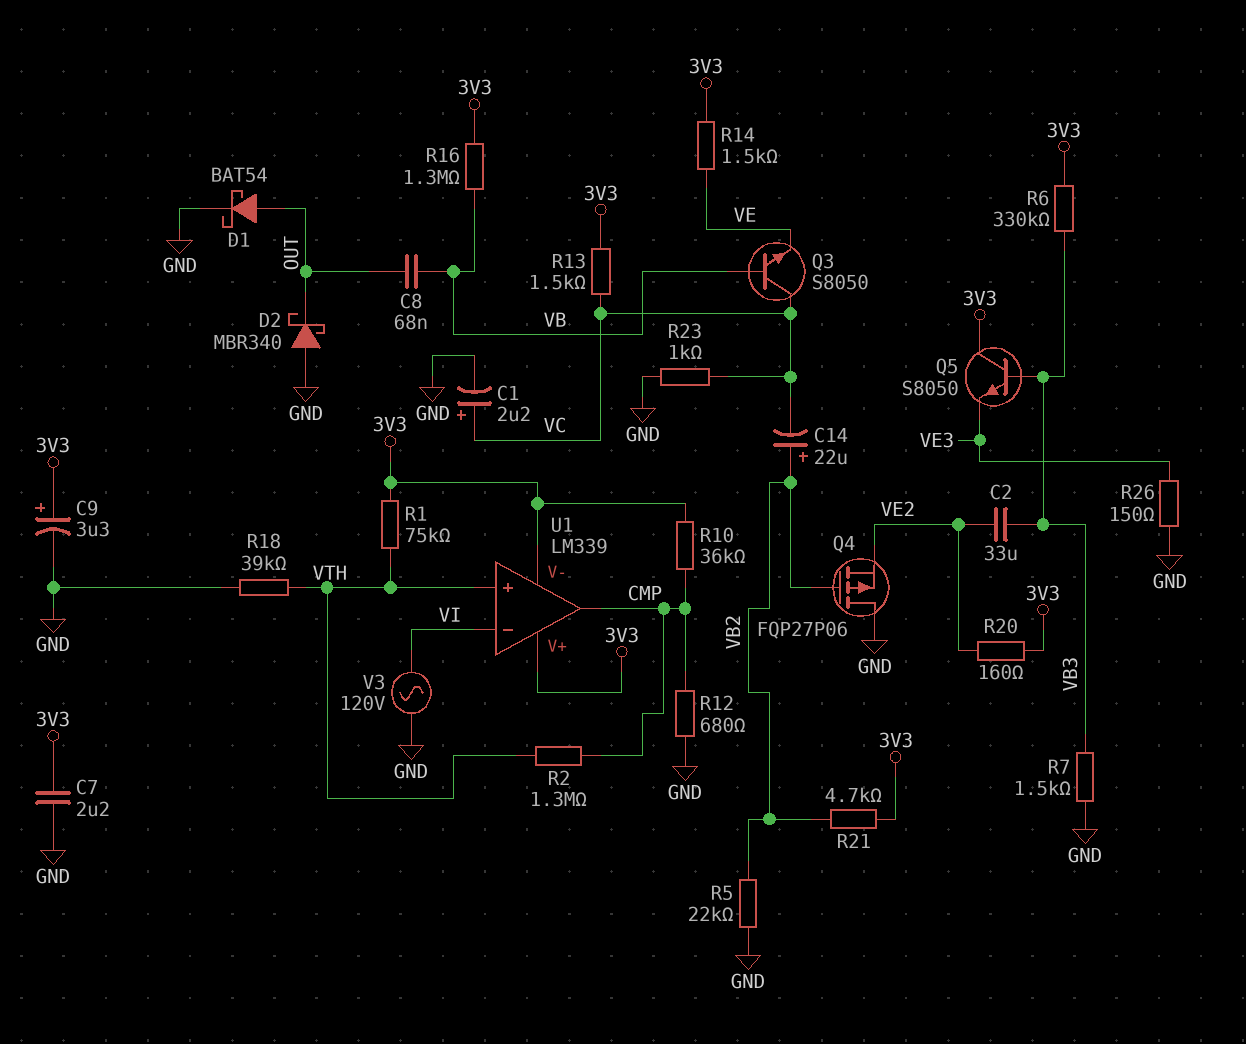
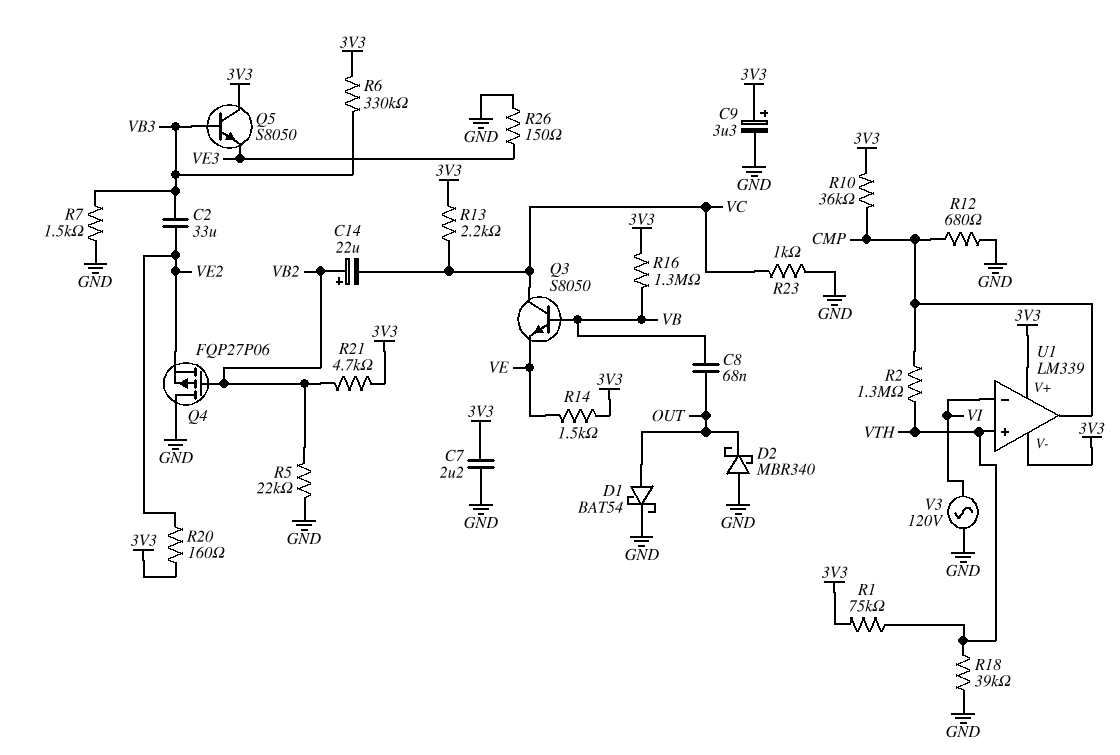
C1: 2.2uF (plus VC, minus GND) -> none
R13: 1.5k (3V3, VC) -> 2.2k (3V3, VC)

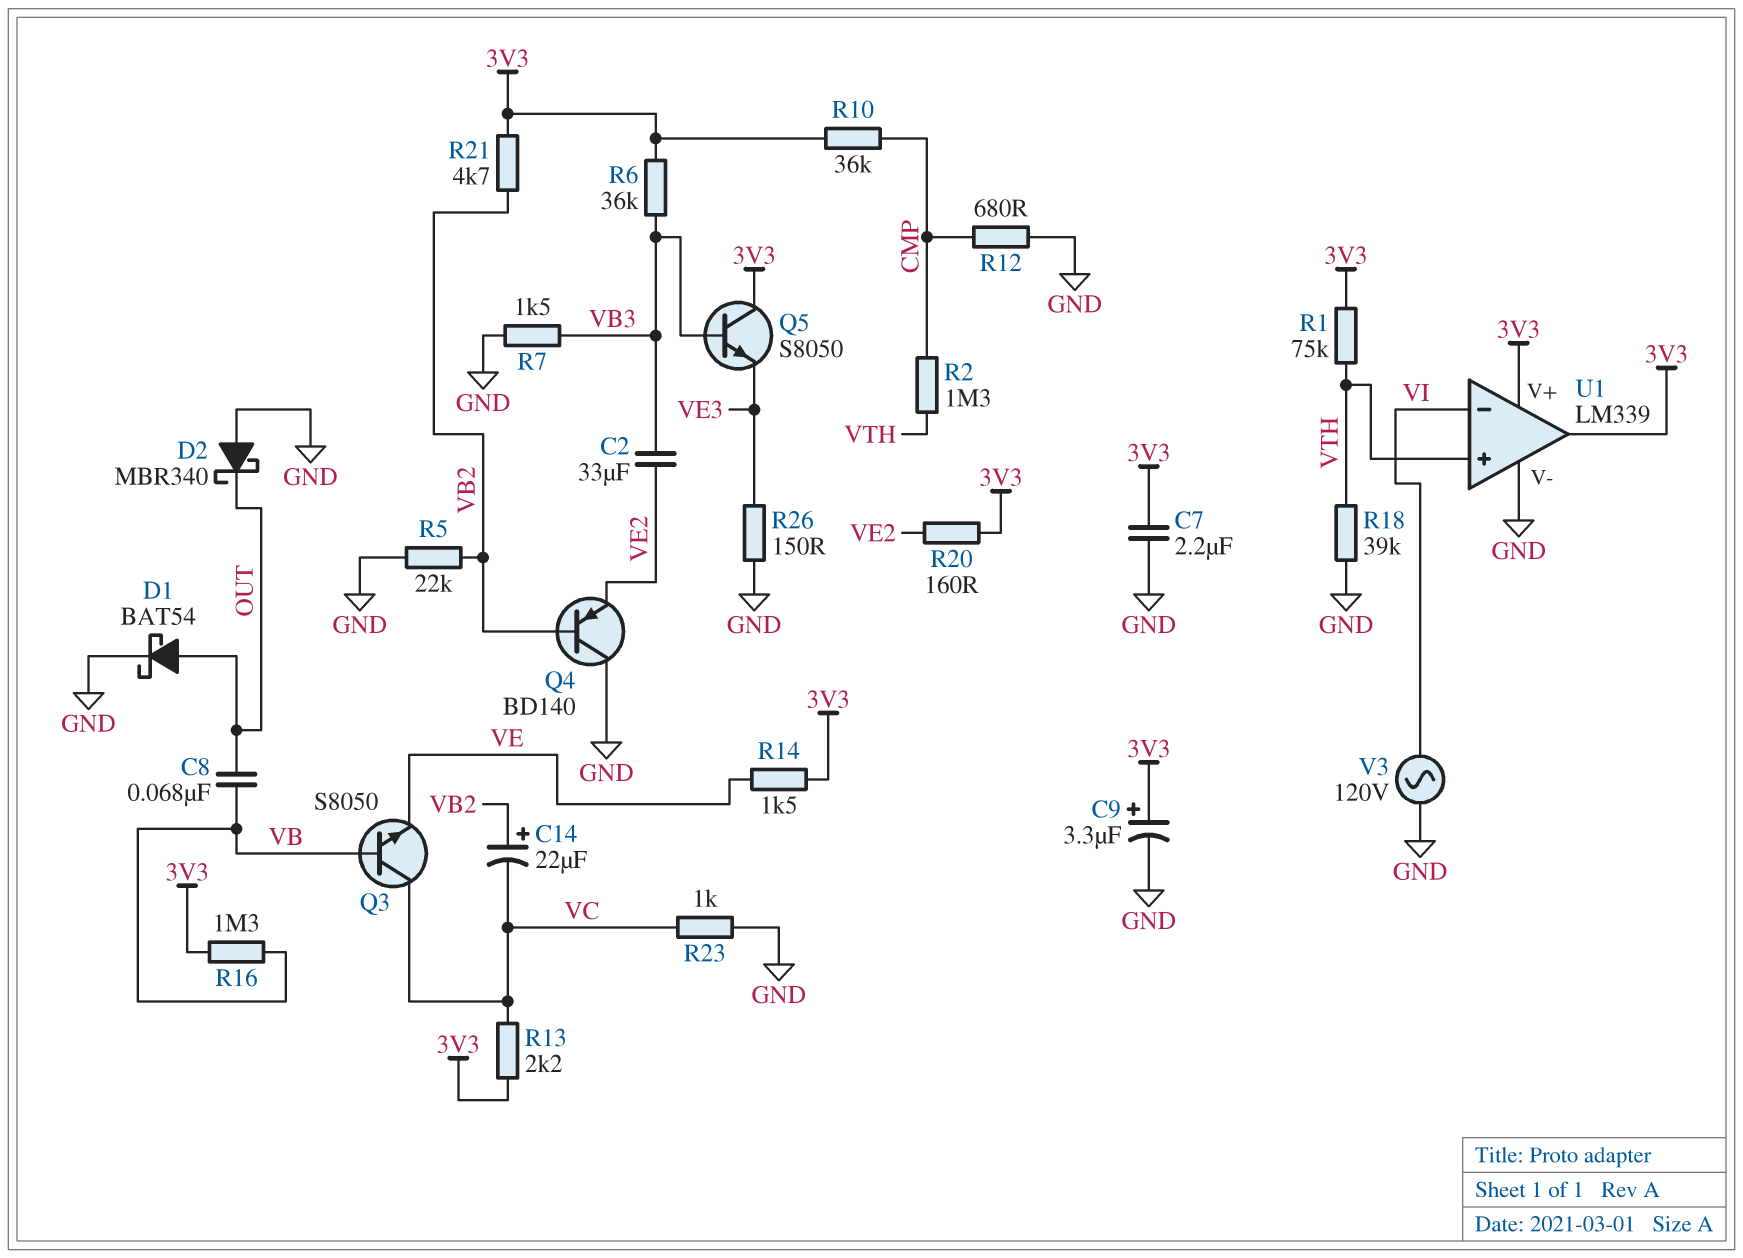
Q4: PMOS FQP27P06 (G VB2, D GND, S VE2) -> PNP BD140 (B VB2, C GND, E VE2)
R6: 330k (3V3, VB3) -> 36k (3V3, VB3)
U1 pin V-: 3V3 -> GND
U1 pin out: CMP -> 3V3

